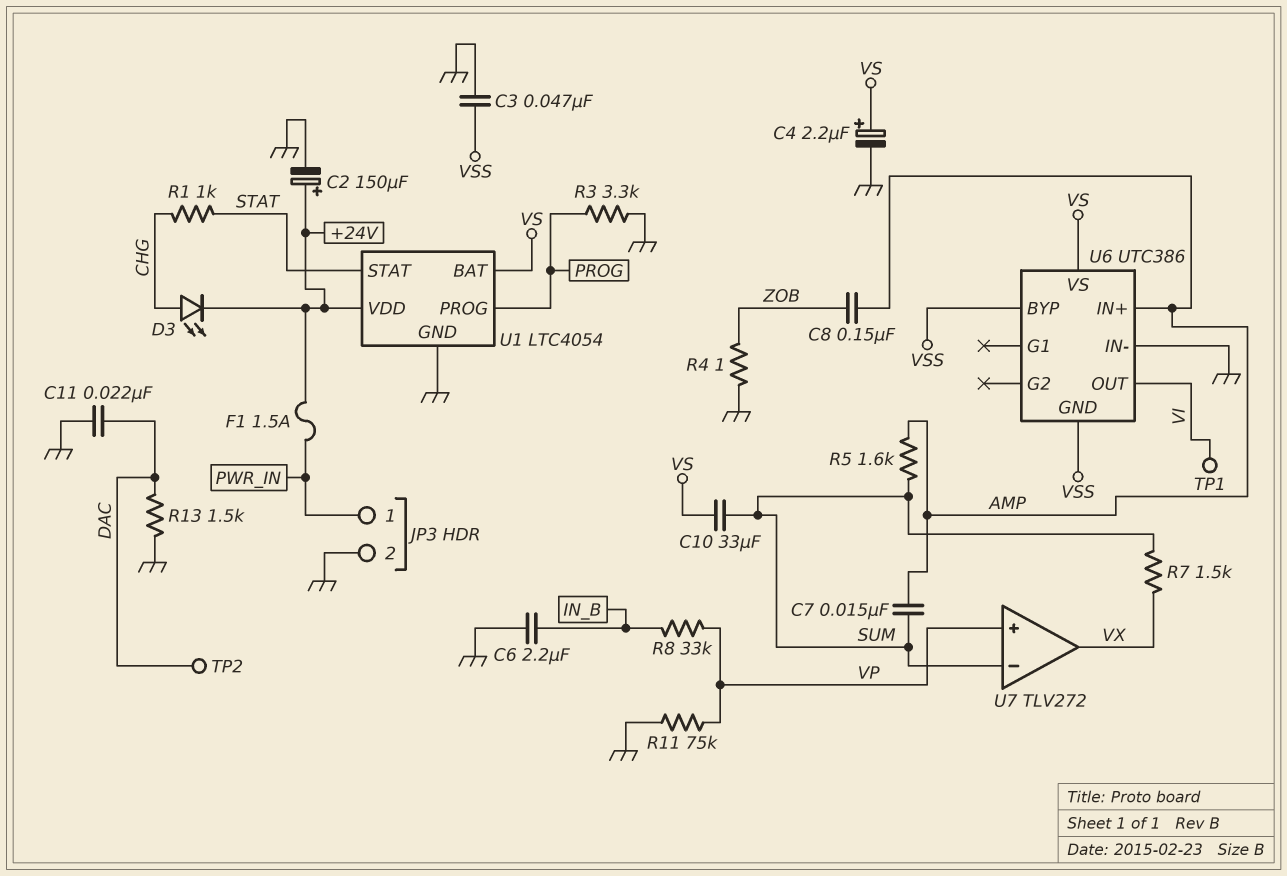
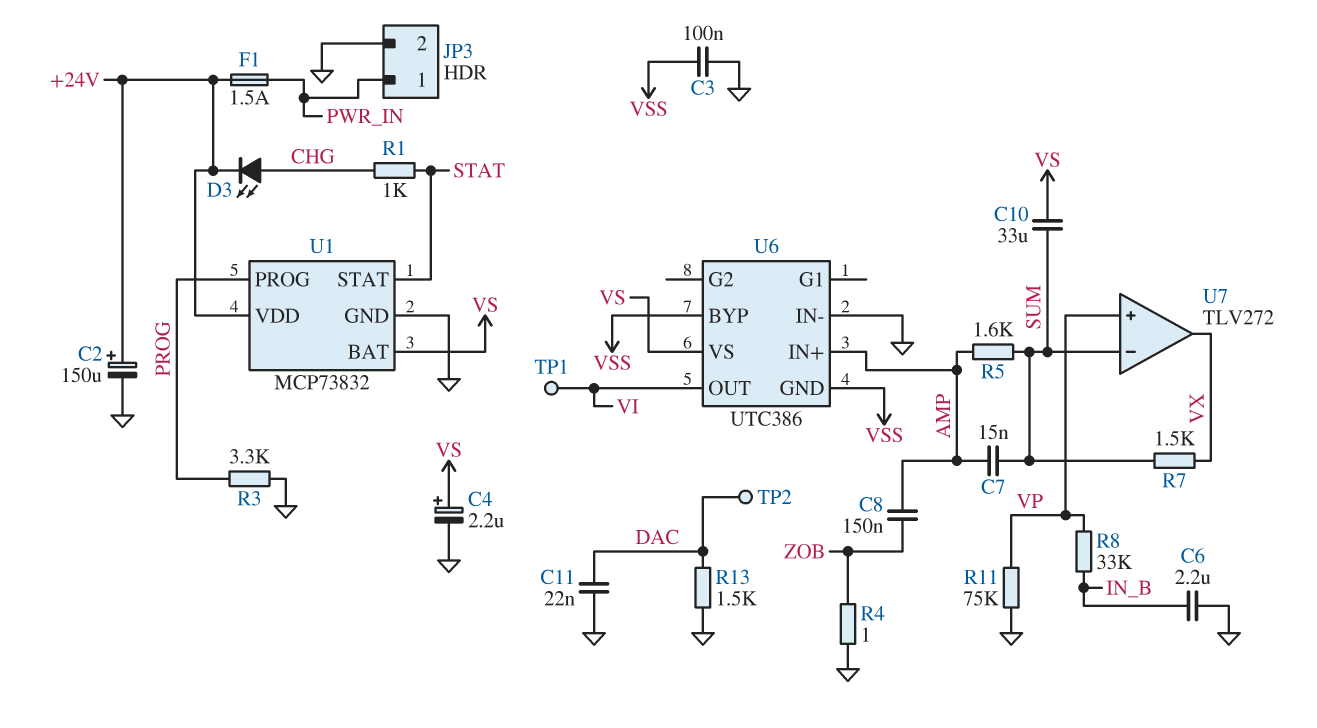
C3: 47nF (GND, VSS) -> 100nF (GND, VSS)
U1: LTC4054 -> MCP73832

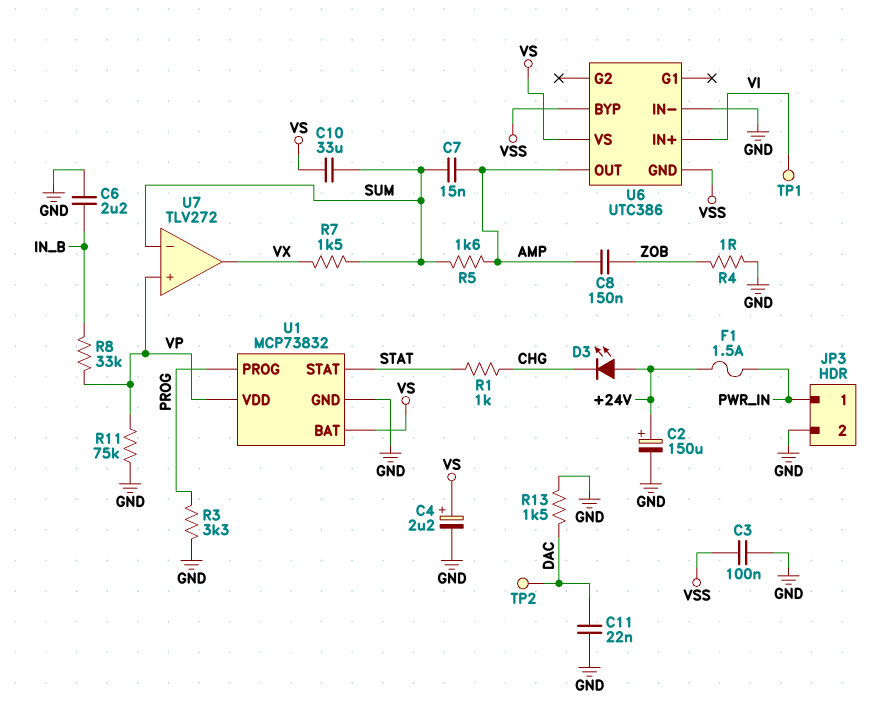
D3: LED (A CHG, K +24V) -> LED (A +24V, K CHG)
U1 pin VDD: +24V -> VP
U6 pin IN+: AMP -> VI
U6 pin OUT: VI -> AMP

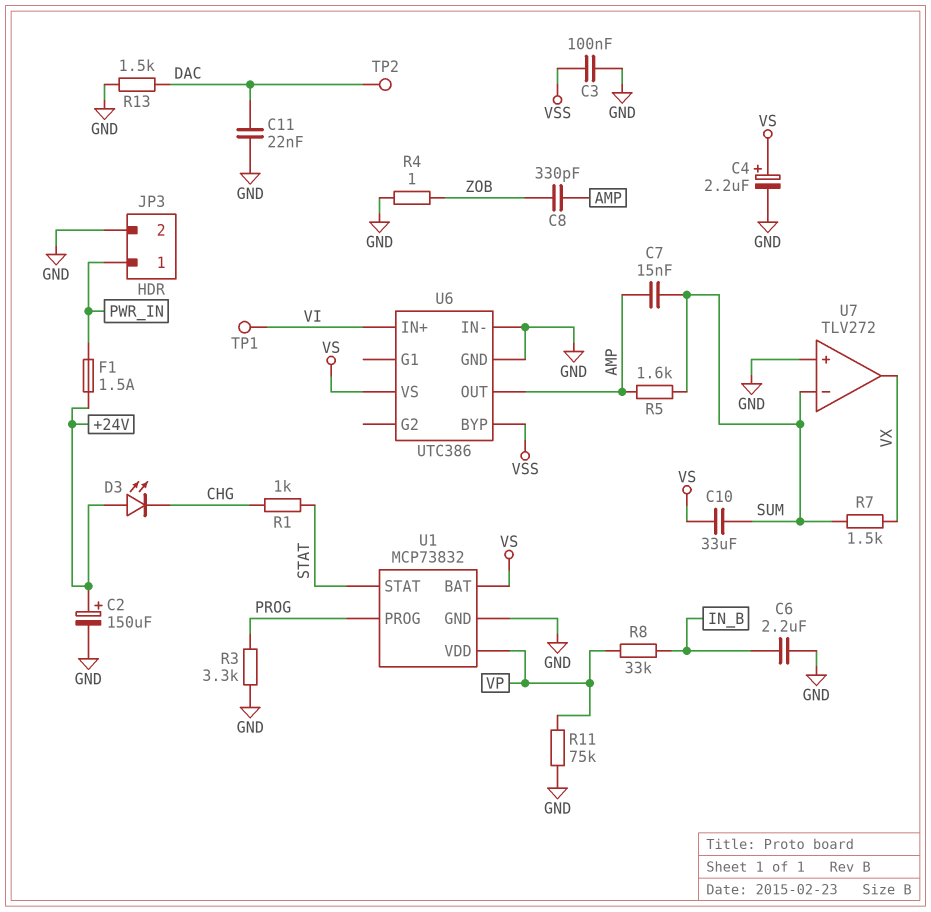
C8: 150nF (AMP, ZOB) -> 330pF (AMP, ZOB)
U6 pin GND: VSS -> GND
U7 pin in+: VP -> GND

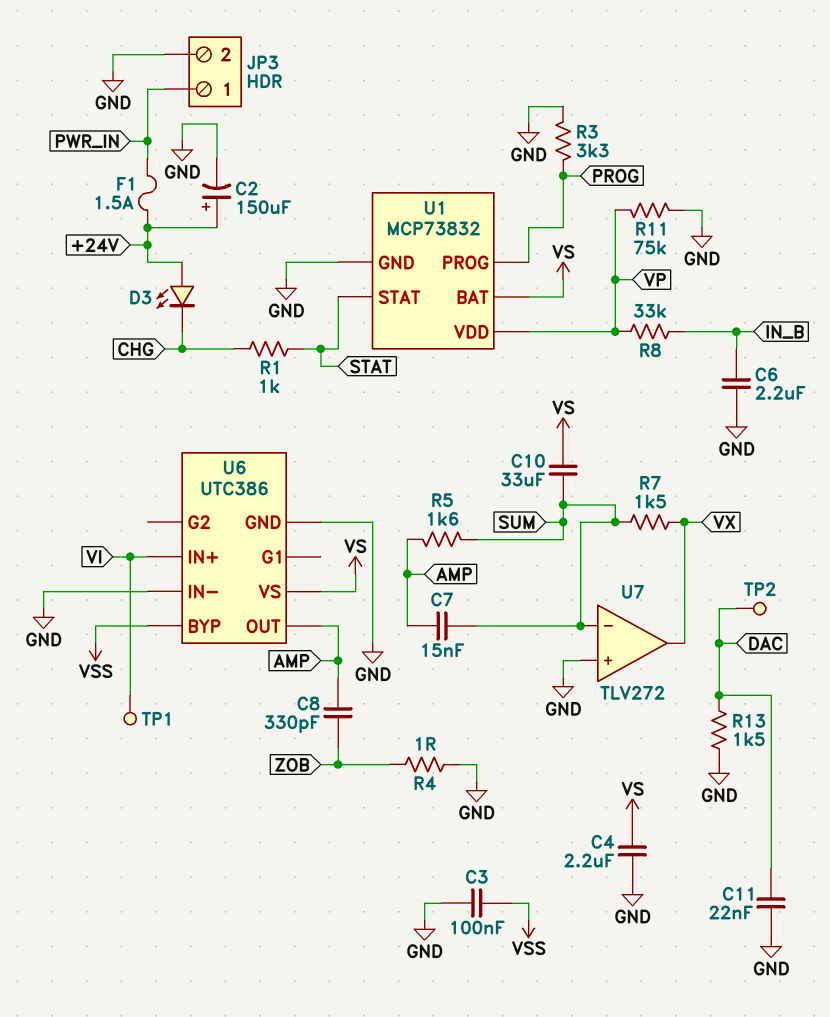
C4: 2.2uF (plus VS, minus GND) -> 2.2uF (GND, VS)

